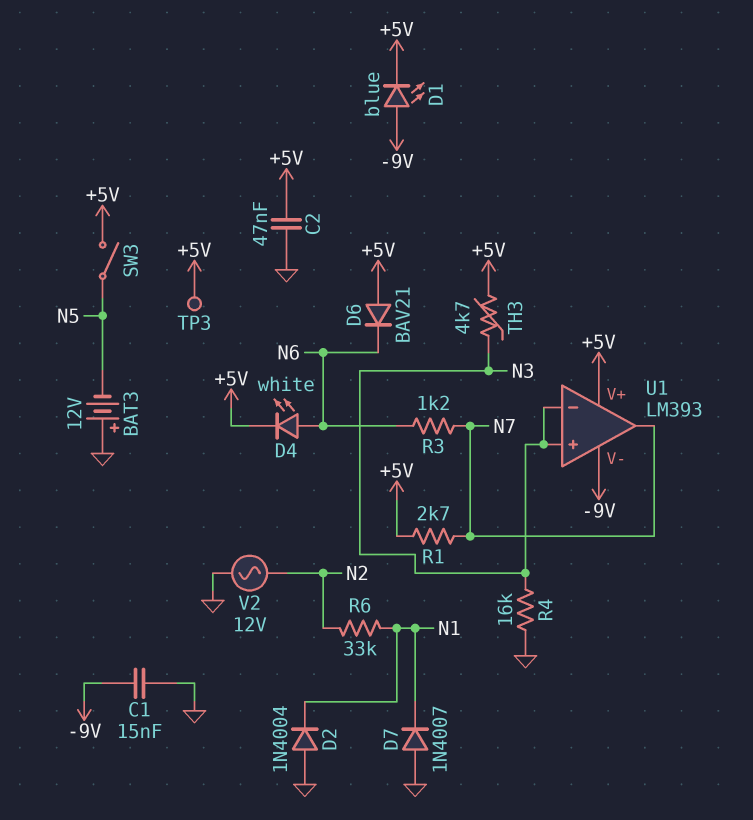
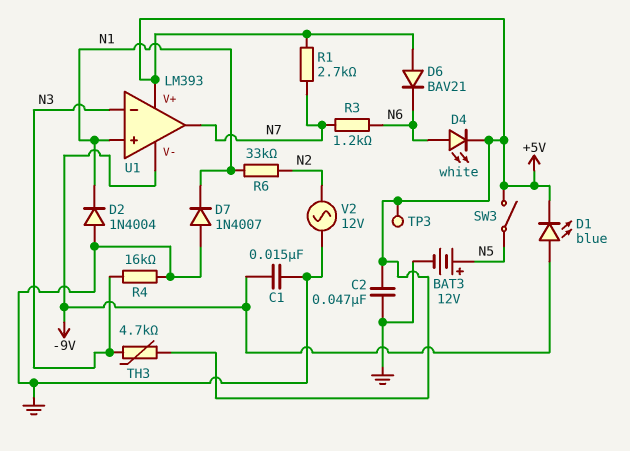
BAT3: 12V (plus GND, minus N5) -> 12V (plus N5, minus GND)
U1 pin in+: N3 -> N1

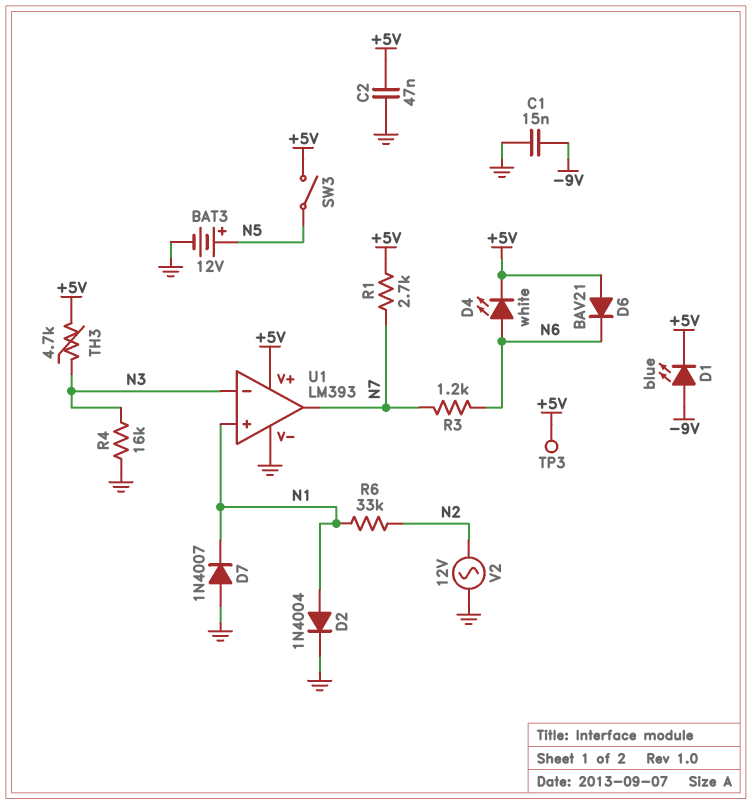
D2: diode 1N4004 (A GND, K N1) -> diode 1N4004 (A N1, K GND)
U1 pin V-: -9V -> GND

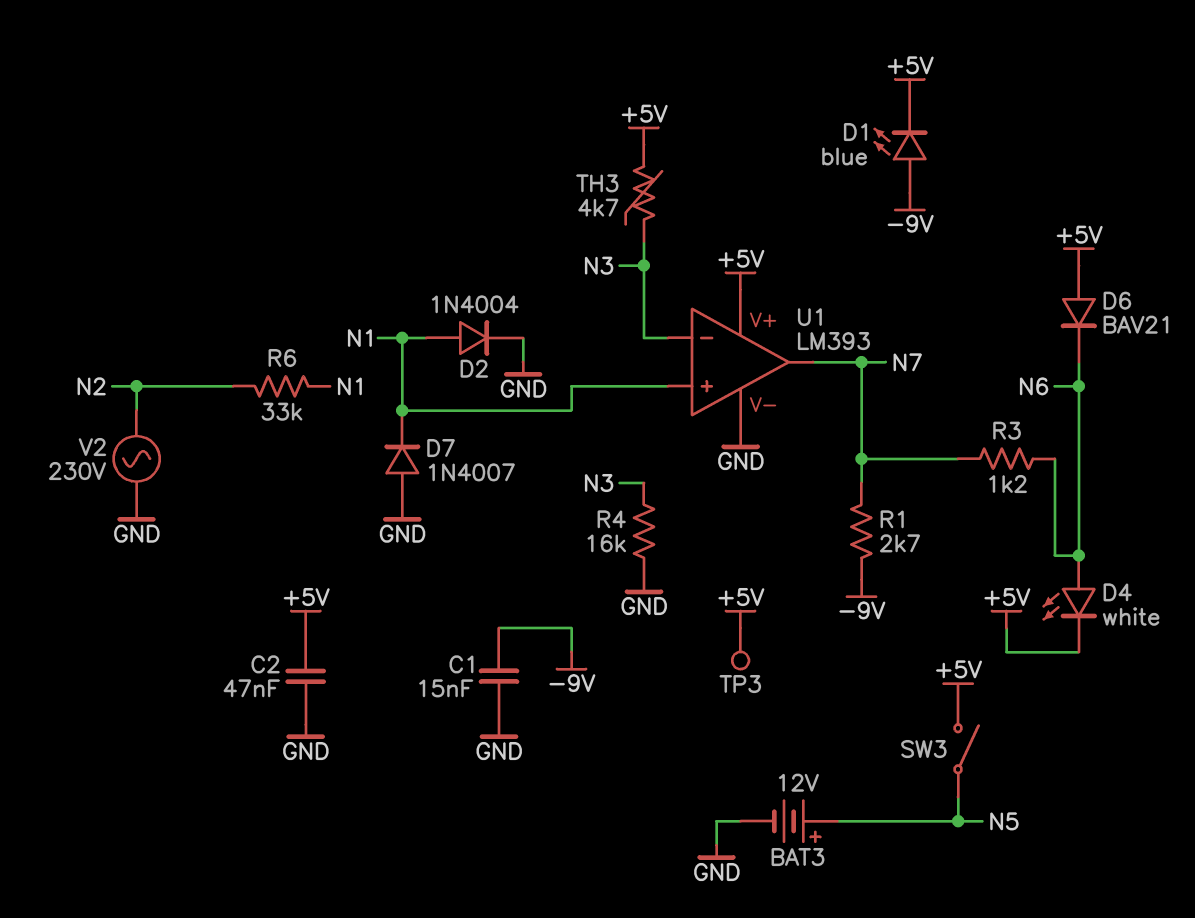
R1: 2.7k (+5V, N7) -> 2.7k (-9V, N7)
V2: AC 12V (GND, N2) -> AC 230V (GND, N2)

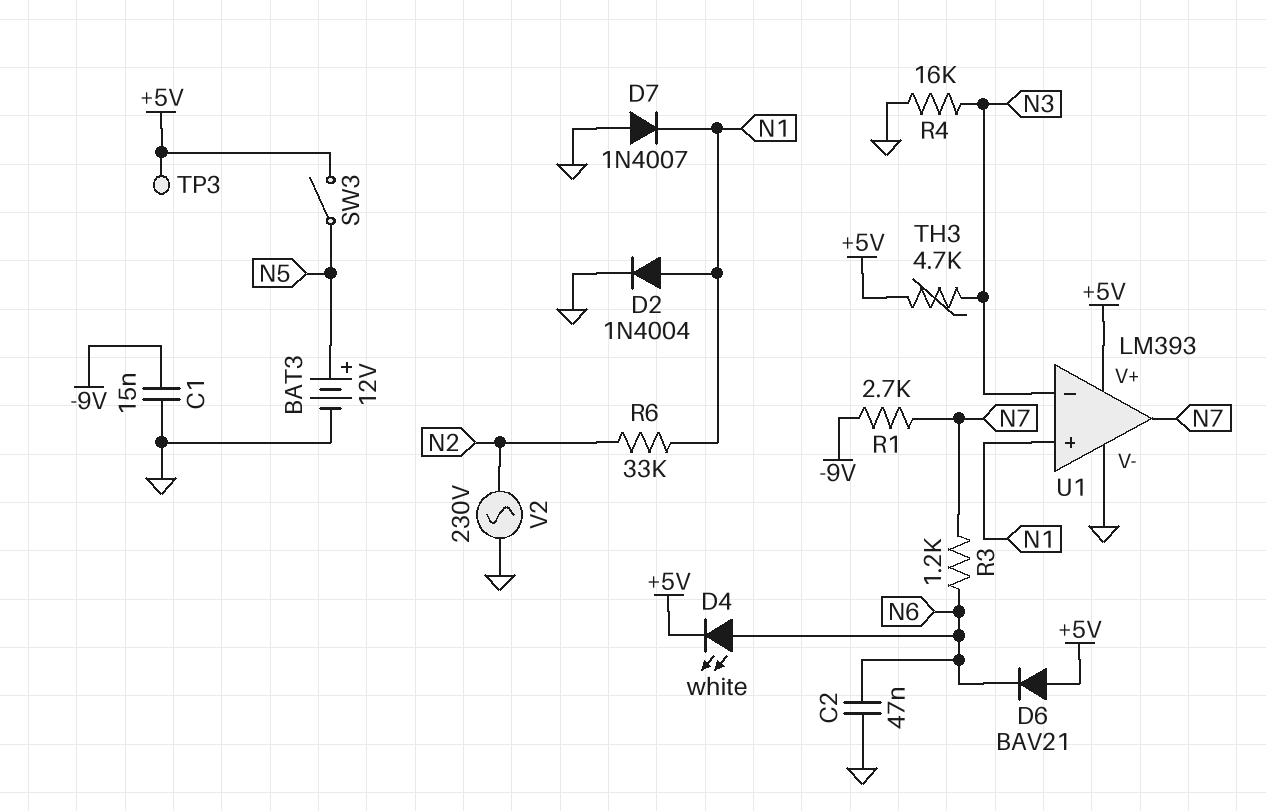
C2: 47nF (+5V, GND) -> 47nF (GND, N6)
D1: LED blue (A -9V, K +5V) -> none

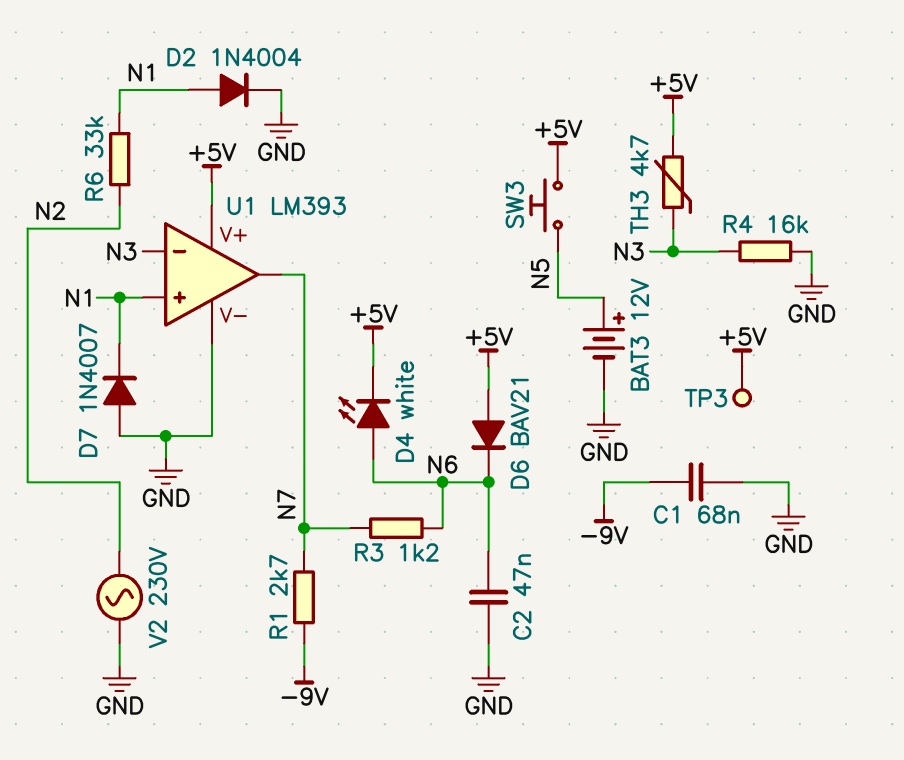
C1: 15nF (-9V, GND) -> 68nF (-9V, GND)
SW3: switch (+5V, N5) -> button (+5V, N5)

